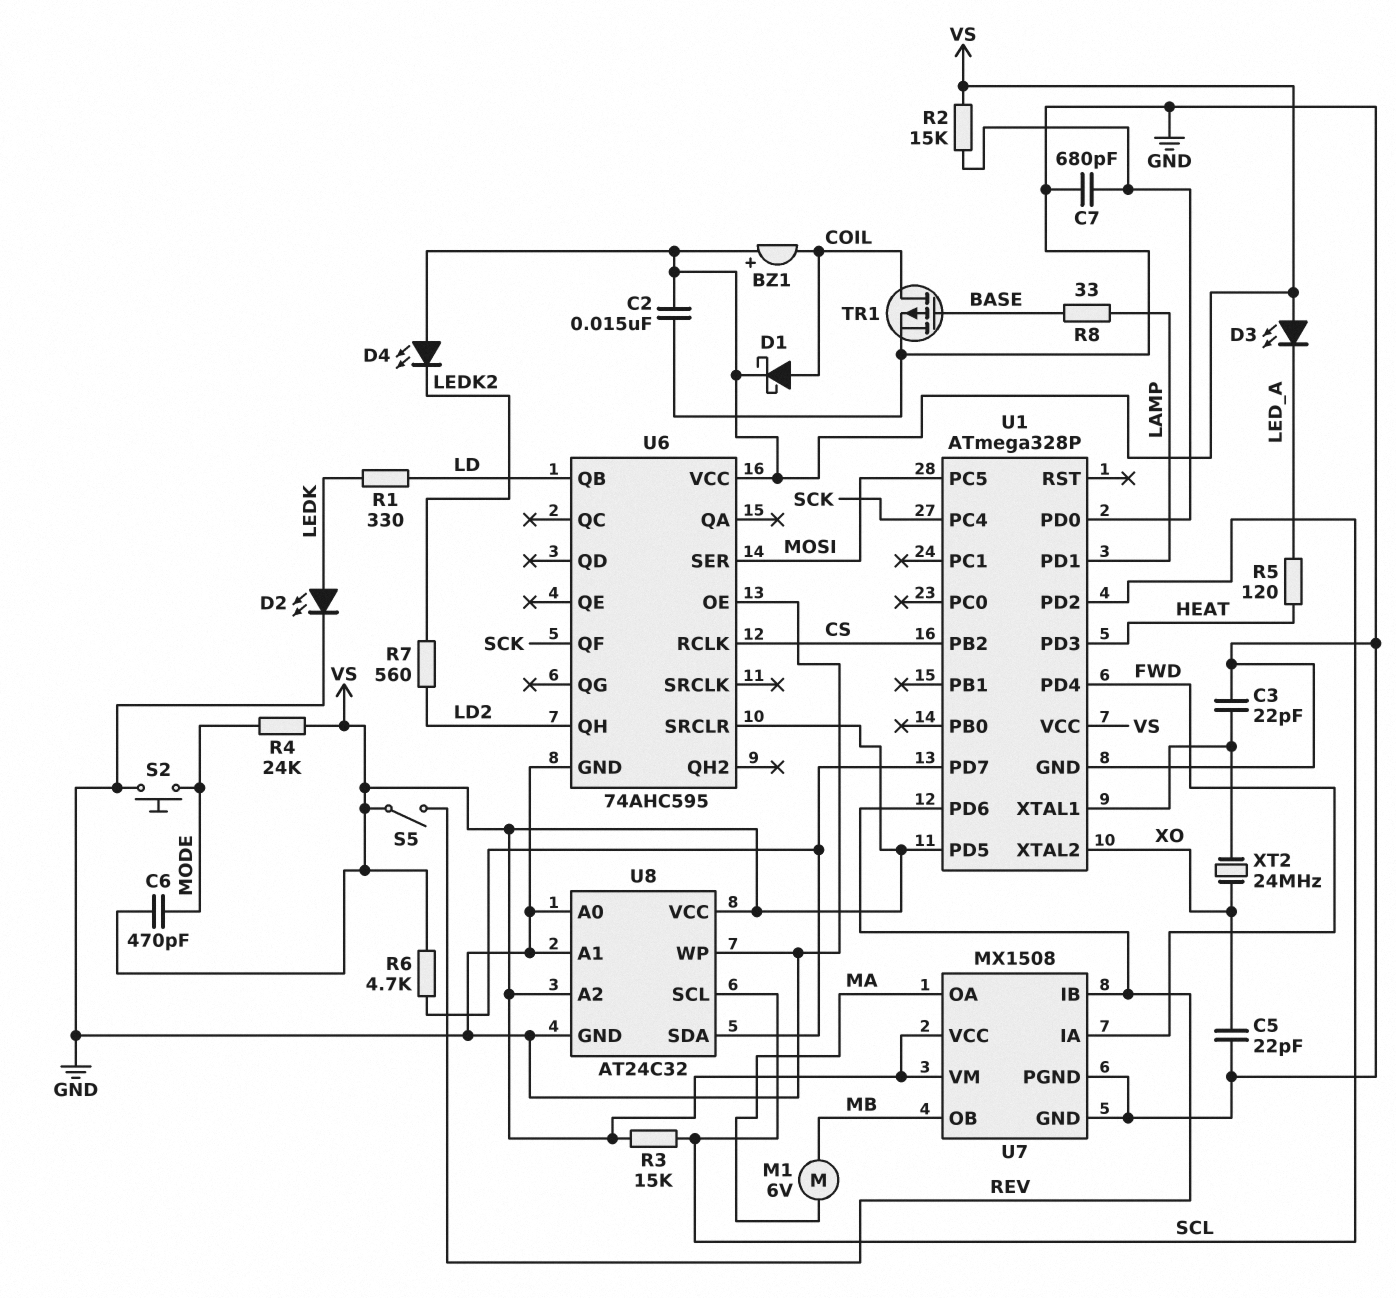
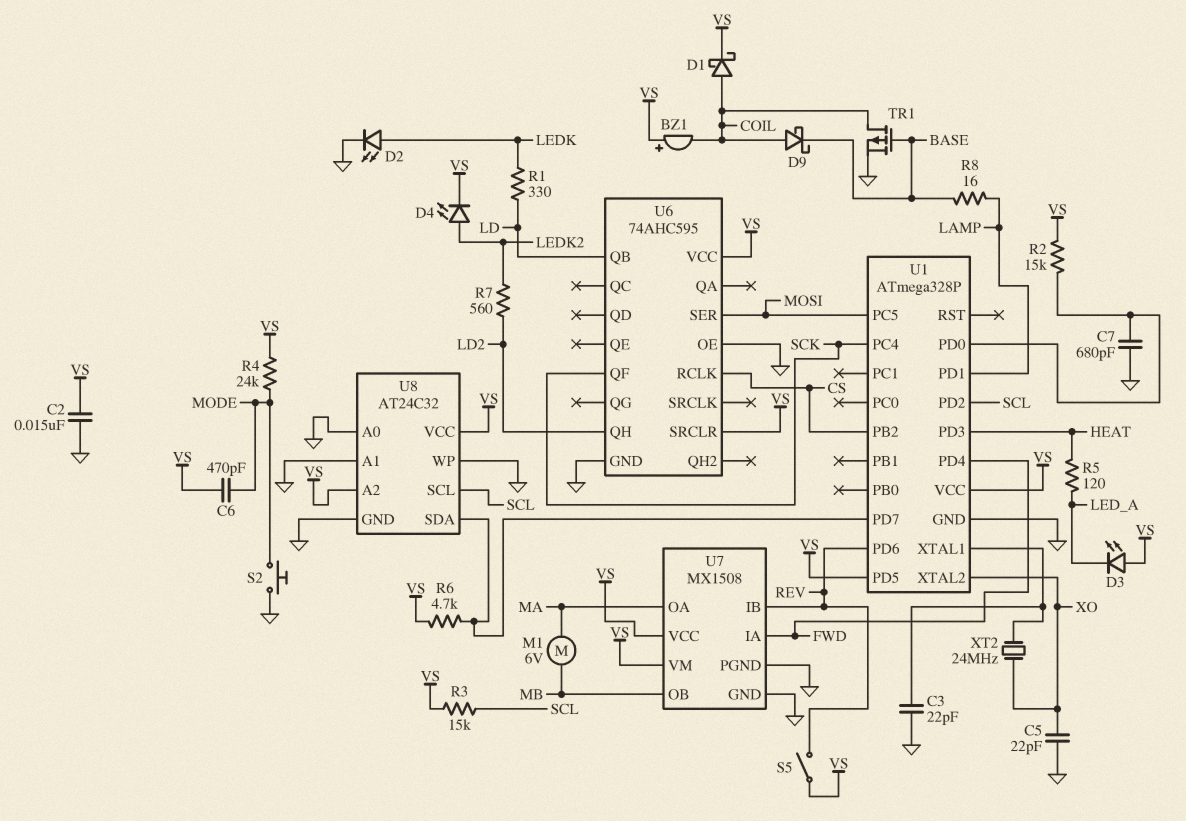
D4: LED (A VS, K LEDK2) -> LED (A LEDK2, K VS)
D9: none -> schottky (A COIL, K BASE)
R8: 33 (BASE, LAMP) -> 16 (BASE, LAMP)

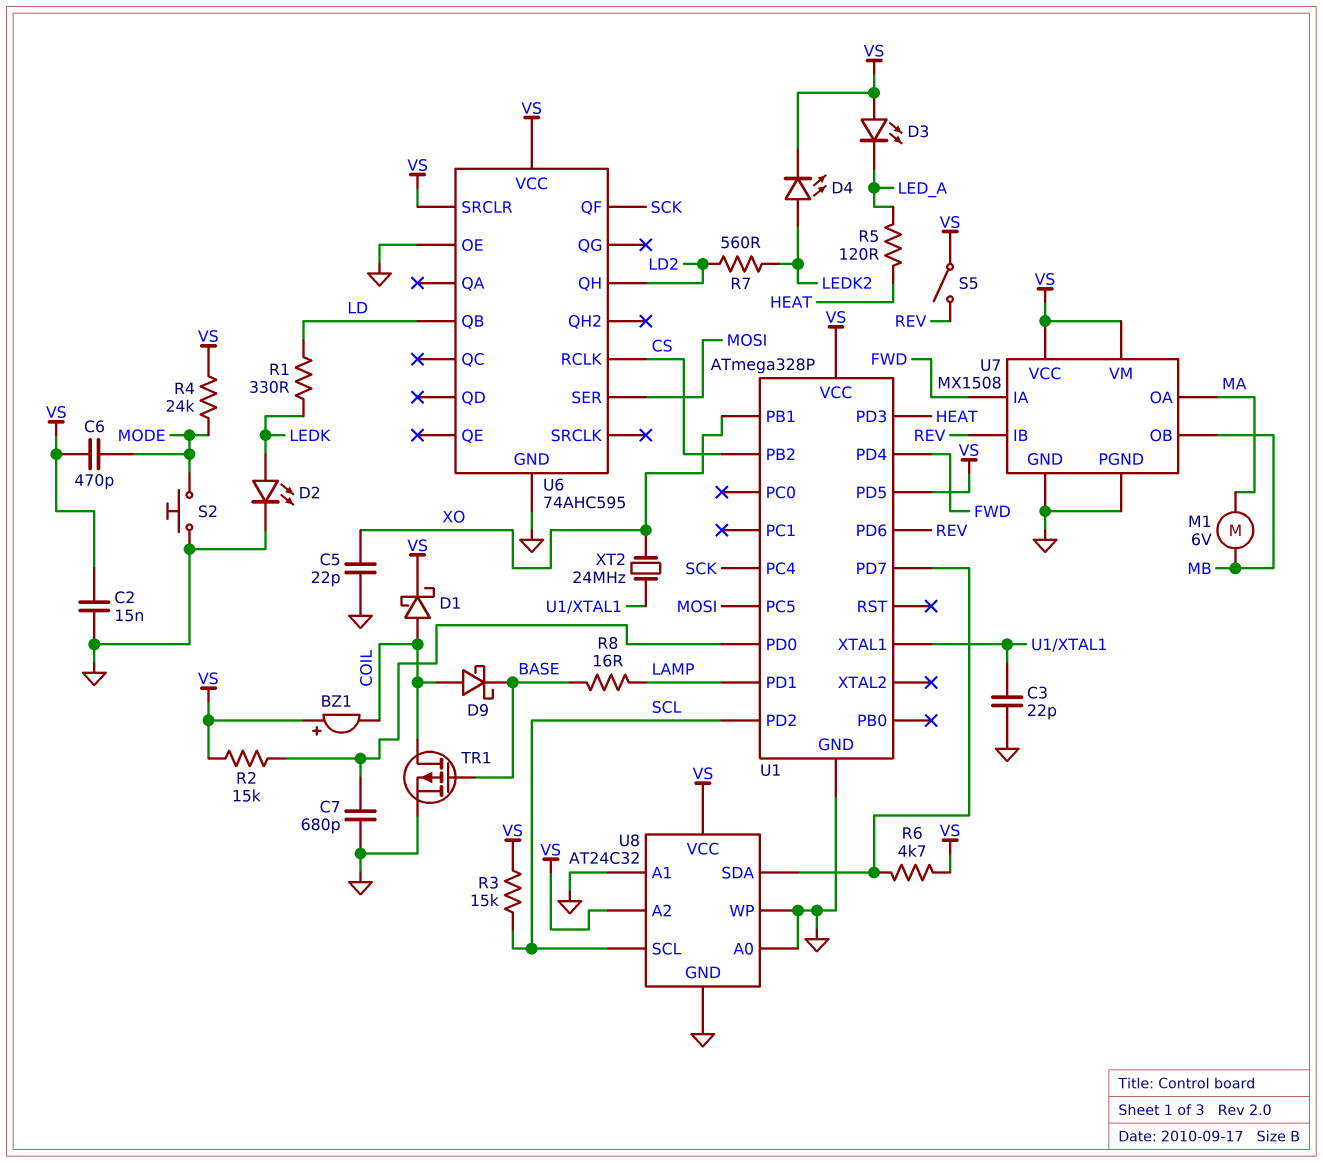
U1 pin PB1: none -> XO
U1 pin XTAL2: XO -> none

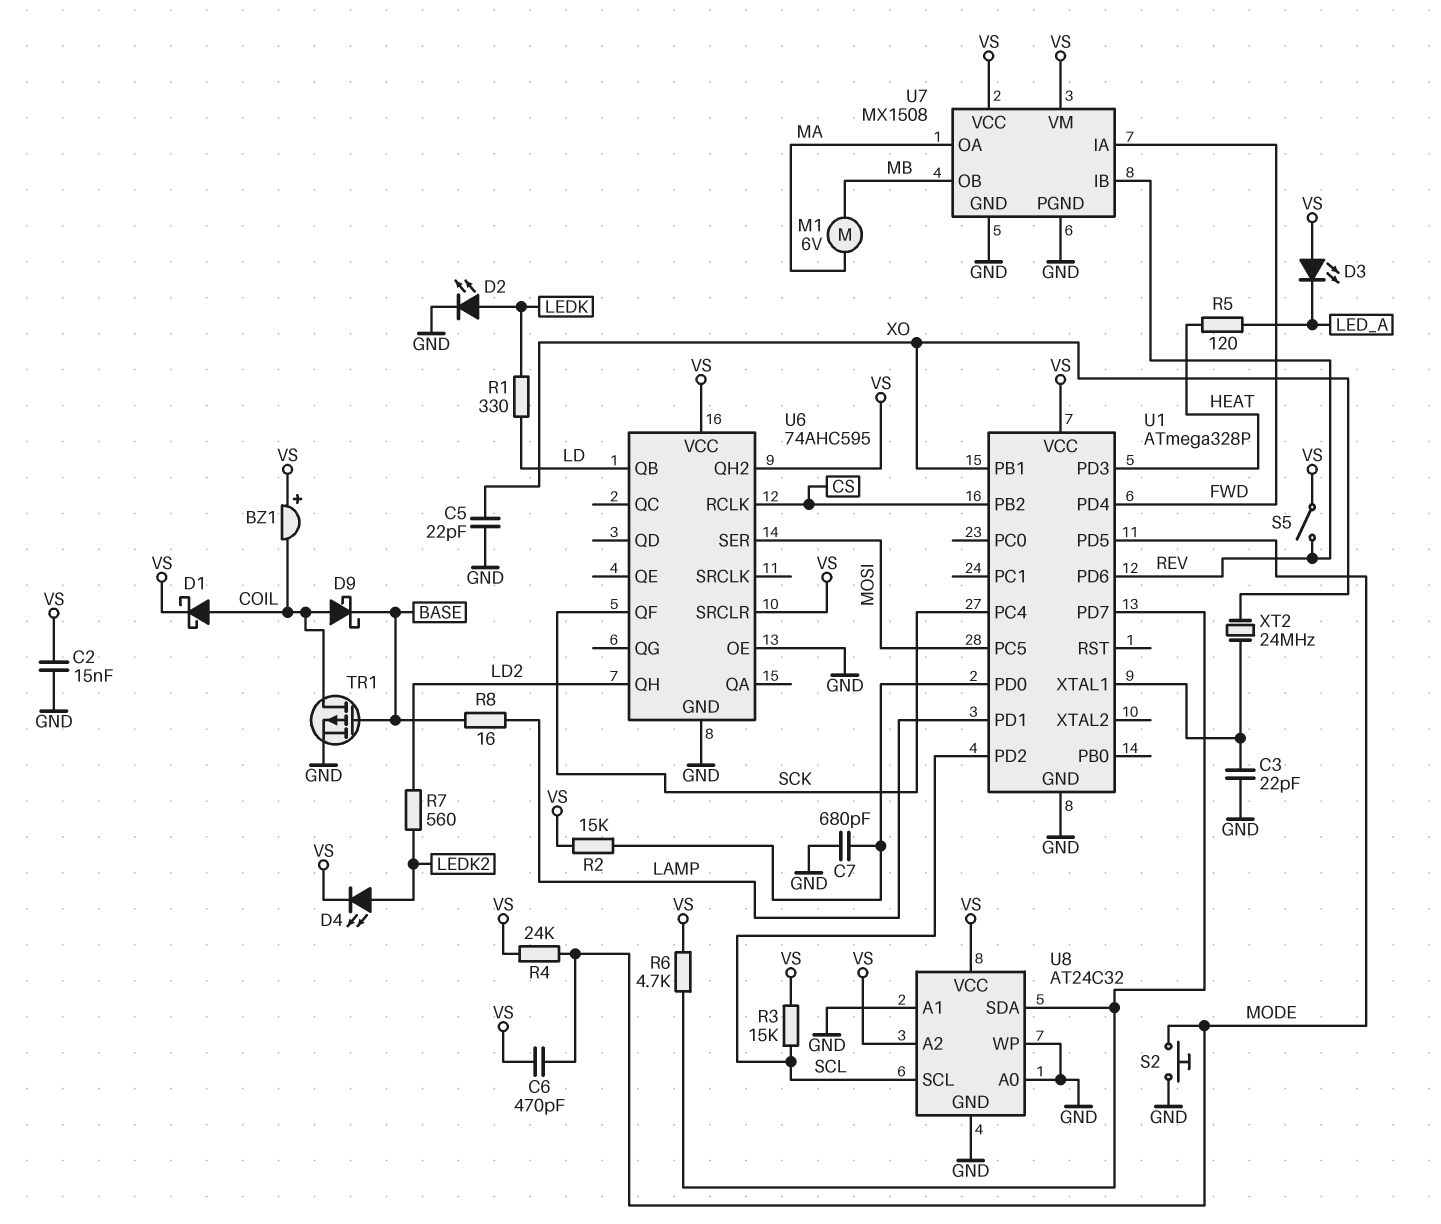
U1 pin PD5: VS -> MODE
U6 pin QH2: none -> VS

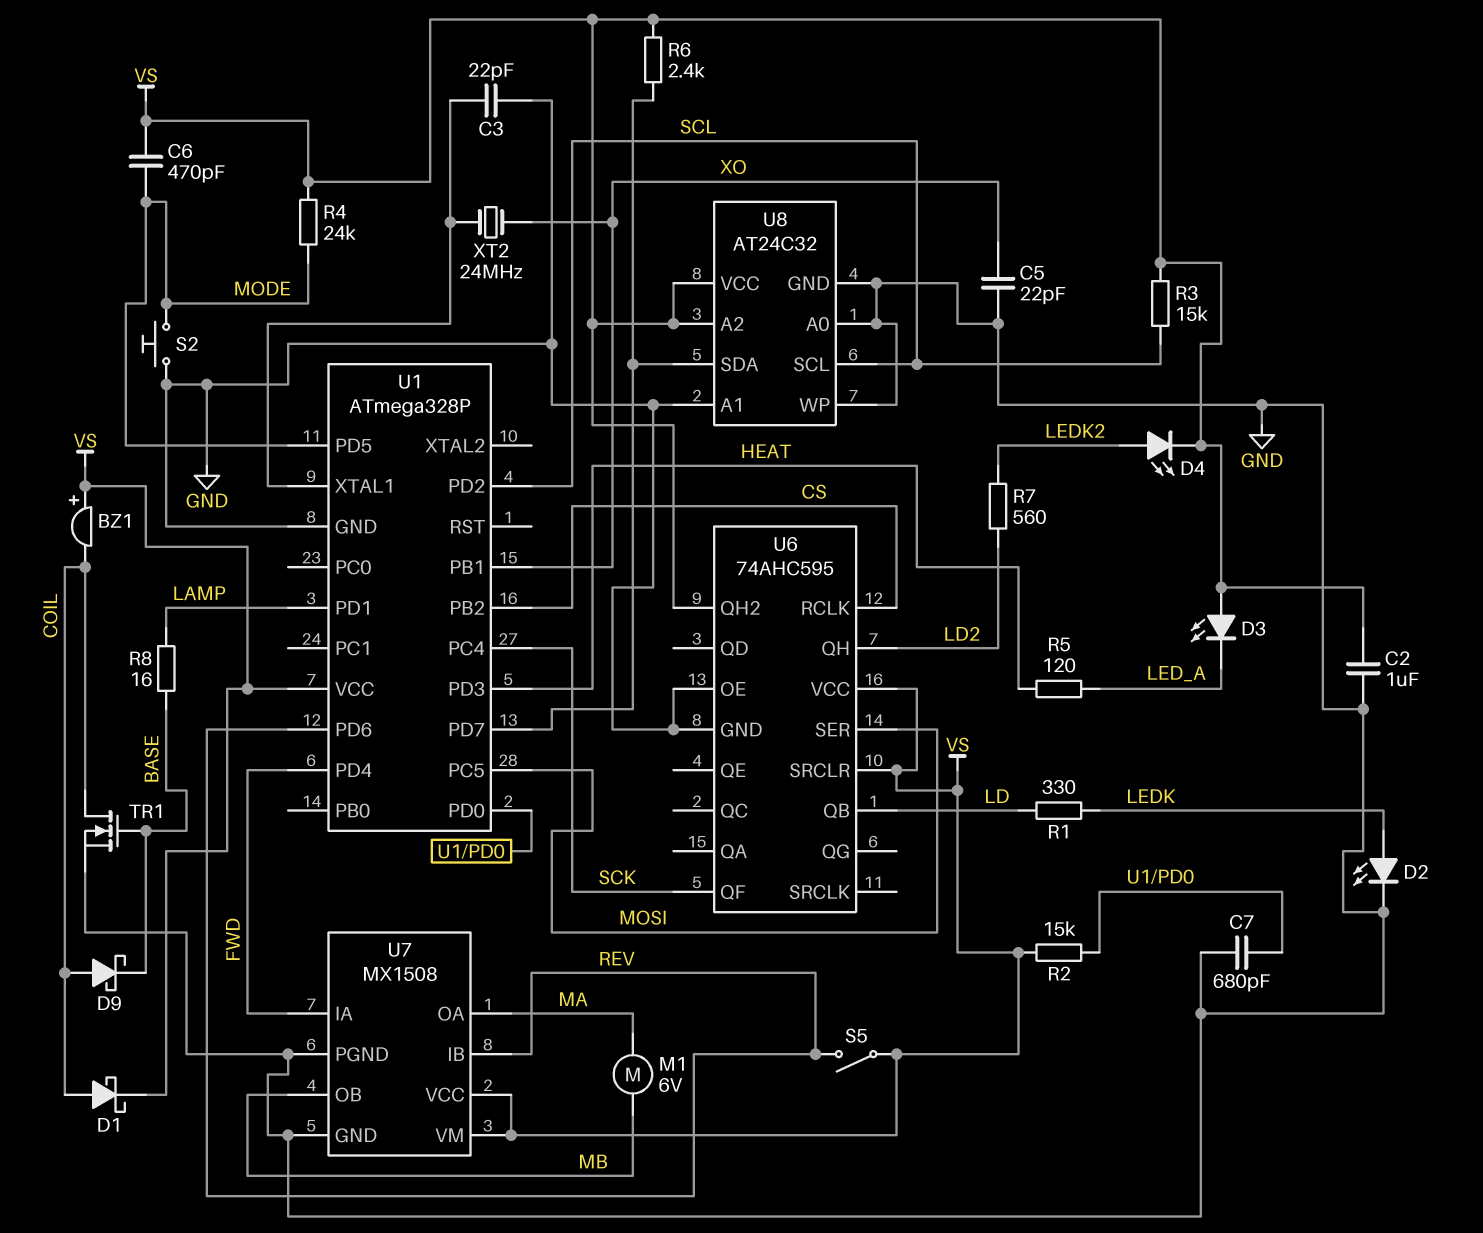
C2: 15nF (GND, VS) -> 1uF (GND, VS)
R6: 4.7k (U1/PD7, VS) -> 2.4k (U1/PD7, VS)
TR1: PMOS (G BASE, D COIL, S GND) -> NMOS (G BASE, D COIL, S GND)

